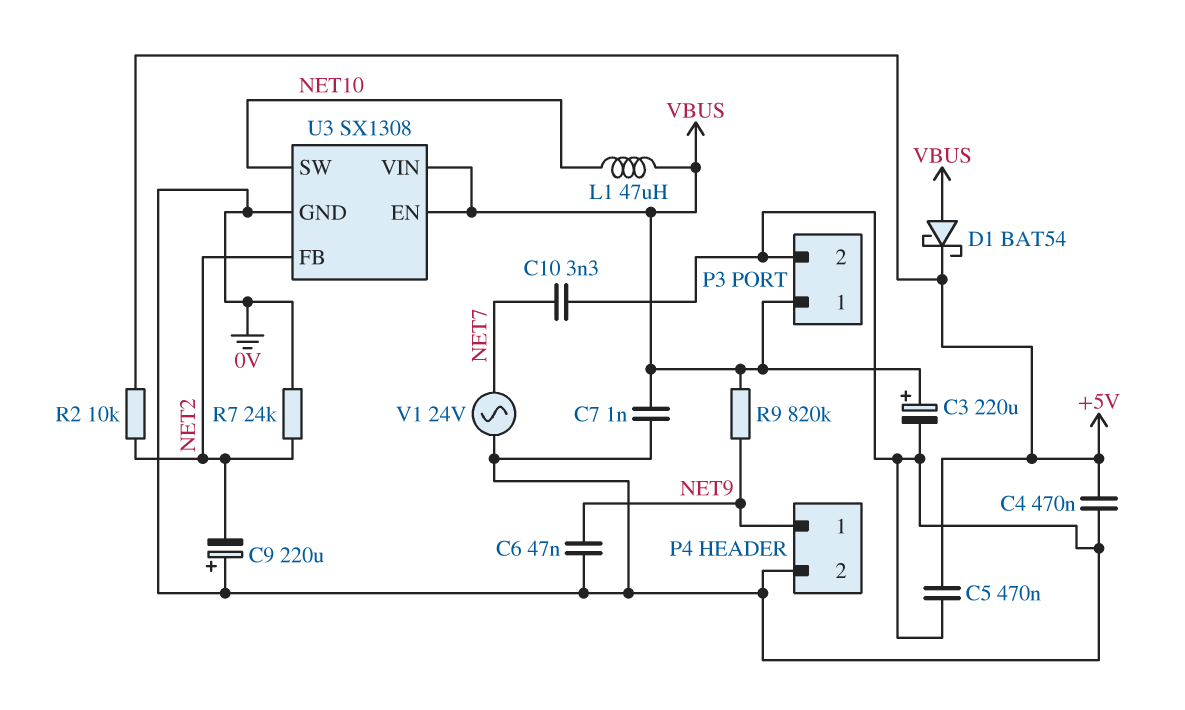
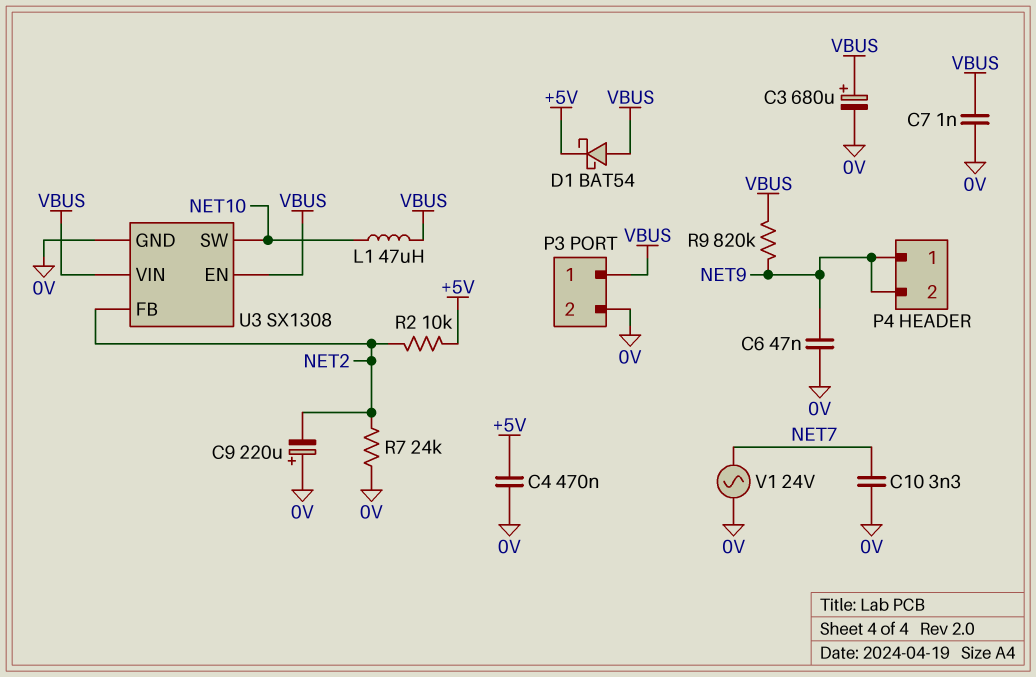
C3: 220uF (plus VBUS, minus 0V) -> 680uF (plus VBUS, minus 0V)
C5: 470nF (+5V, 0V) -> none
P4 pin 2: 0V -> NET9

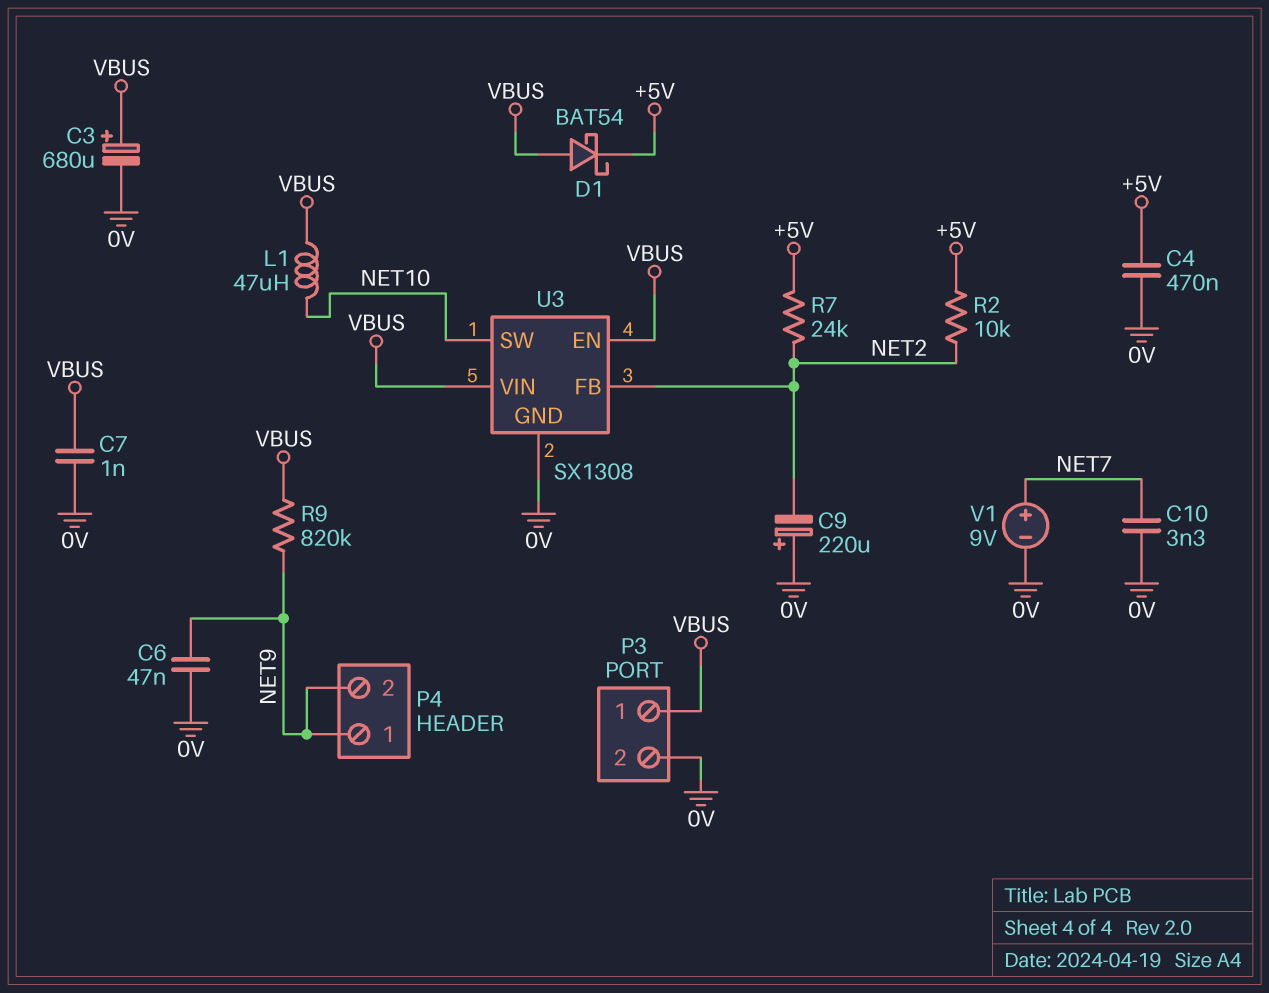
R7: 24k (0V, NET2) -> 24k (+5V, NET2)
V1: AC 24V (0V, NET7) -> 9V (plus NET7, minus 0V)

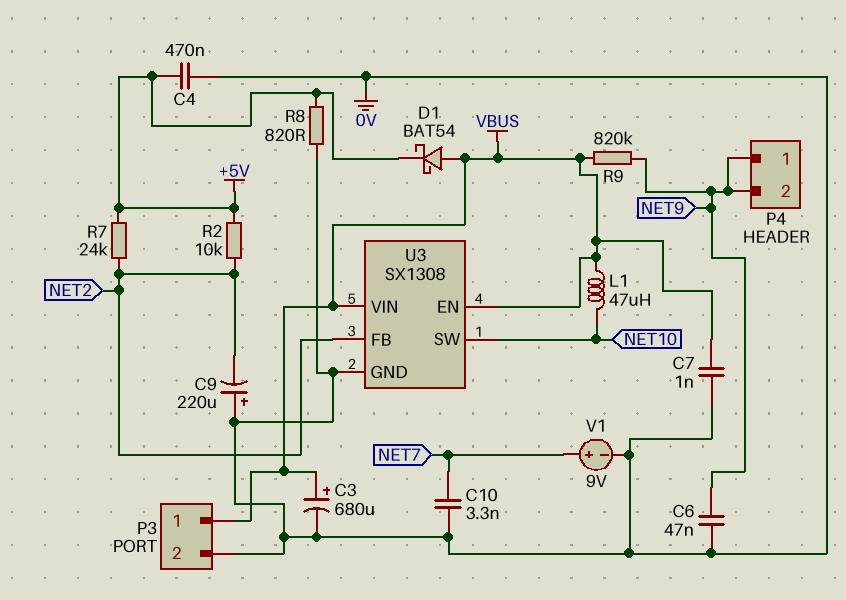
R8: none -> 820 (+5V, 0V)

